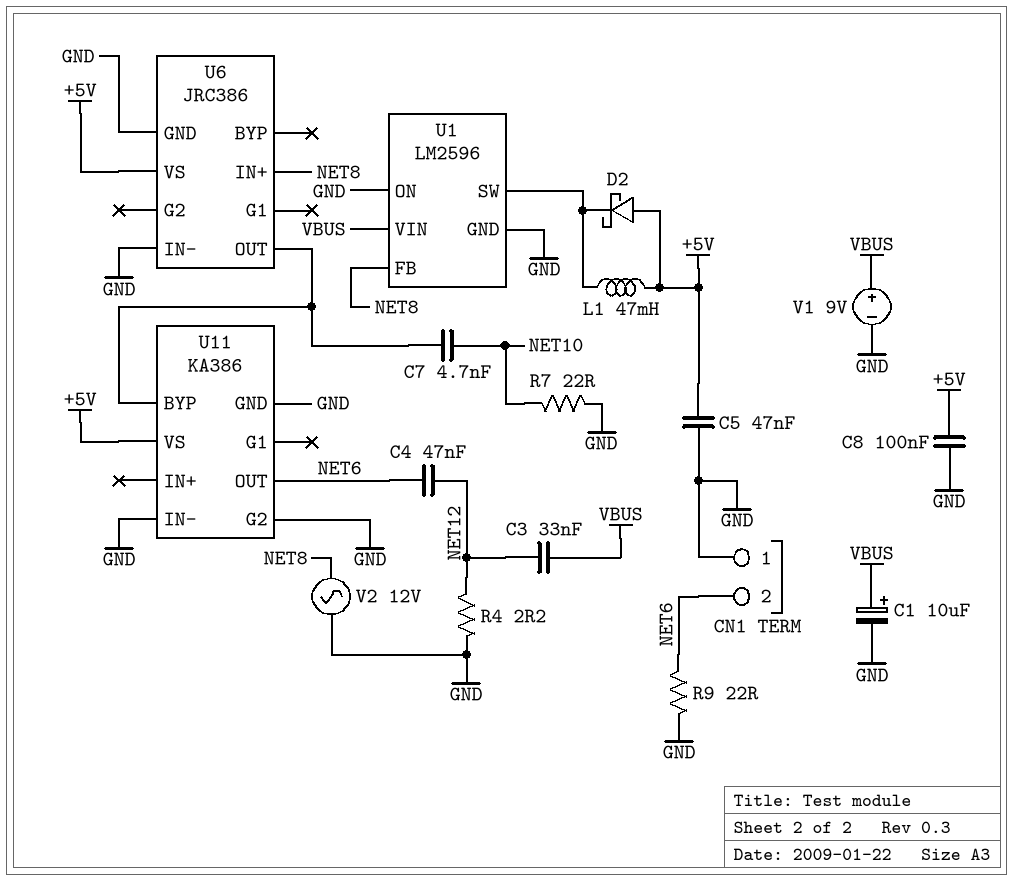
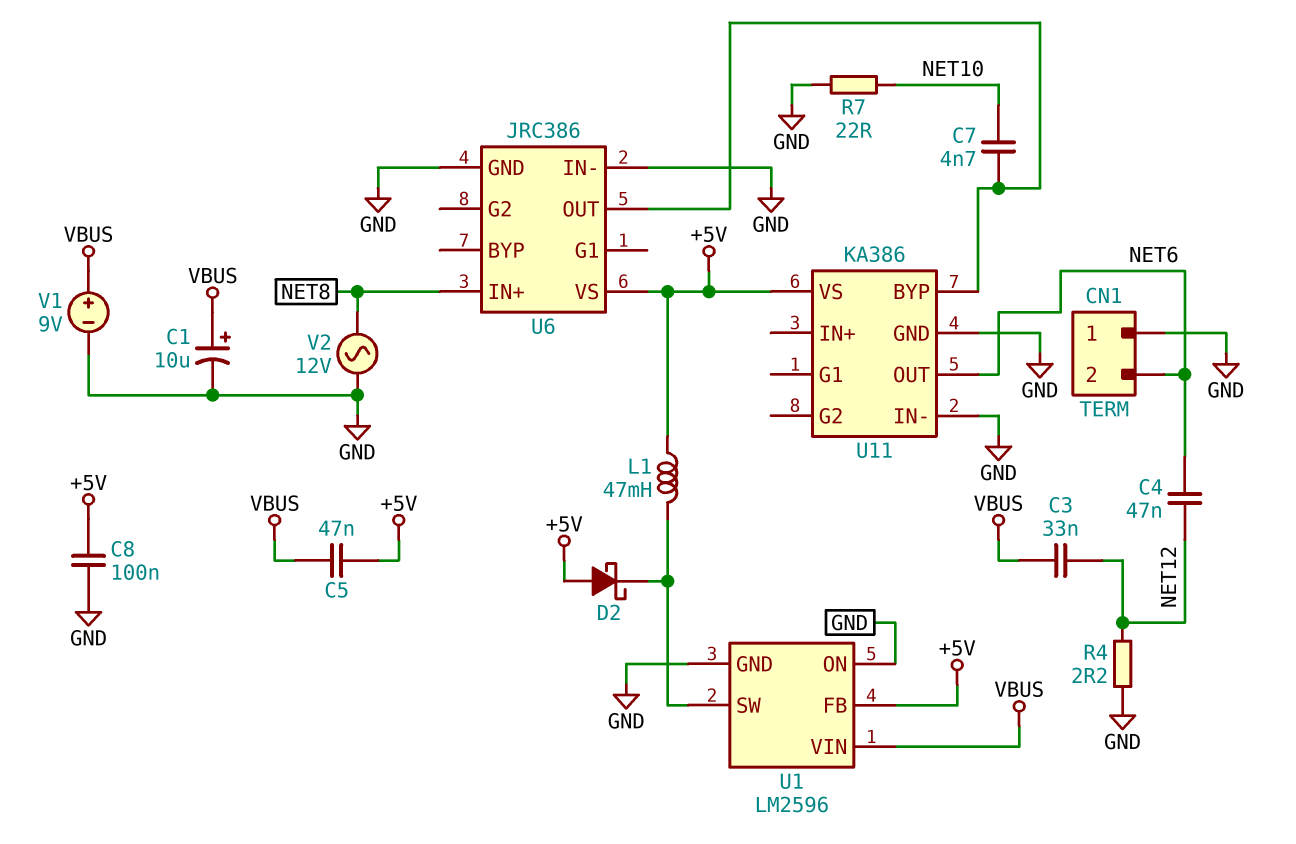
C5: 47nF (+5V, GND) -> 47nF (+5V, VBUS)
R9: 22 (GND, NET6) -> none
U1 pin FB: NET8 -> +5V
U11 pin G2: GND -> none

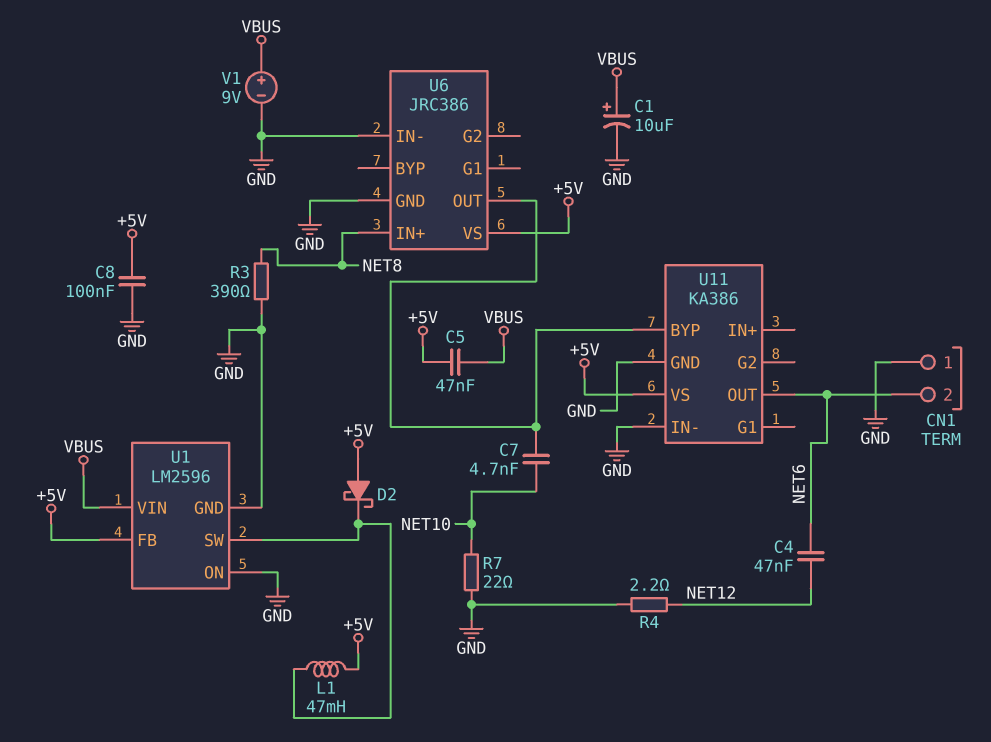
C3: 33nF (NET12, VBUS) -> none
R3: none -> 390 (GND, NET8)
V2: AC 12V (GND, NET8) -> none

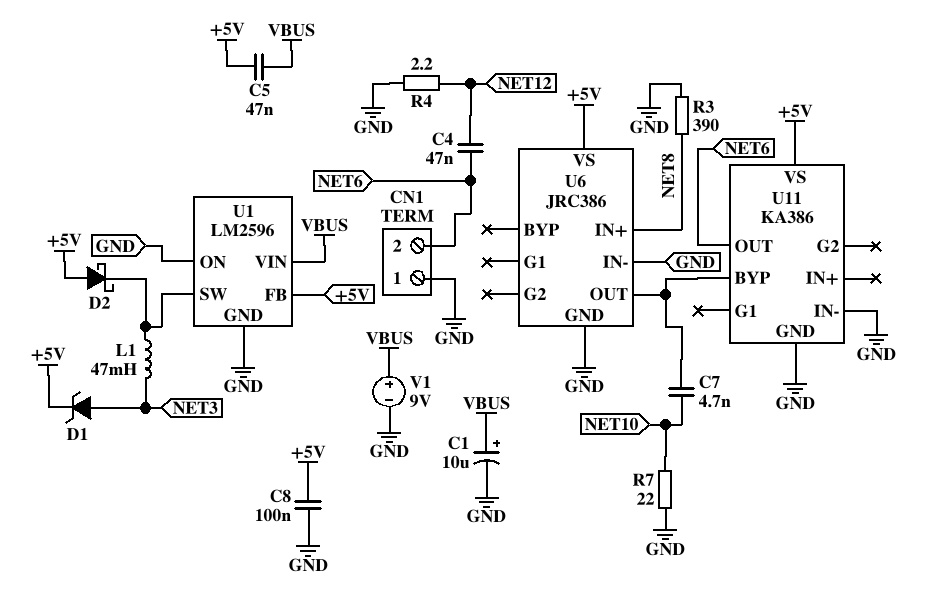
D1: none -> zener (A NET3, K +5V)
L1: 47mH (+5V, U1/SW) -> 47mH (NET3, U1/SW)

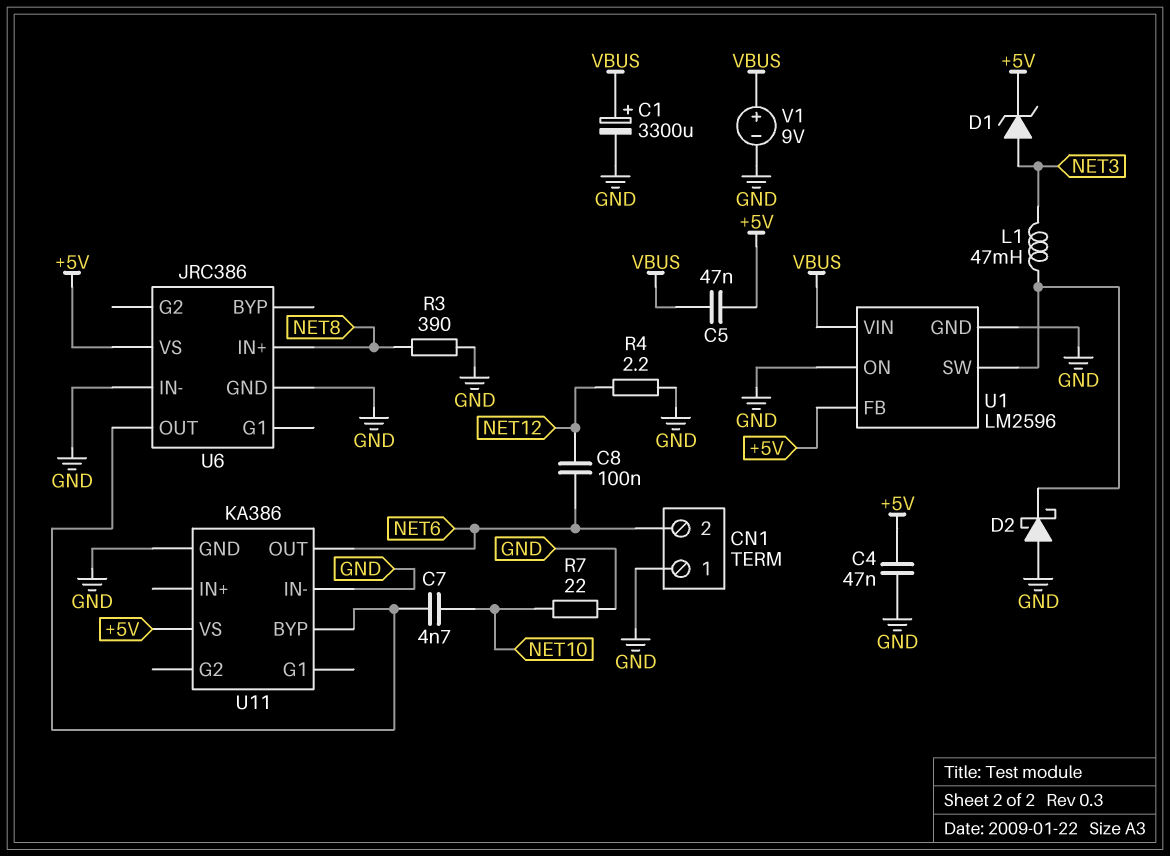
C1: 10uF (plus VBUS, minus GND) -> 3300uF (plus VBUS, minus GND)
C4: 47nF (NET6, NET12) -> 47nF (+5V, GND)
C8: 100nF (+5V, GND) -> 100nF (NET6, NET12)
D2: schottky (A +5V, K U1/SW) -> schottky (A GND, K U1/SW)

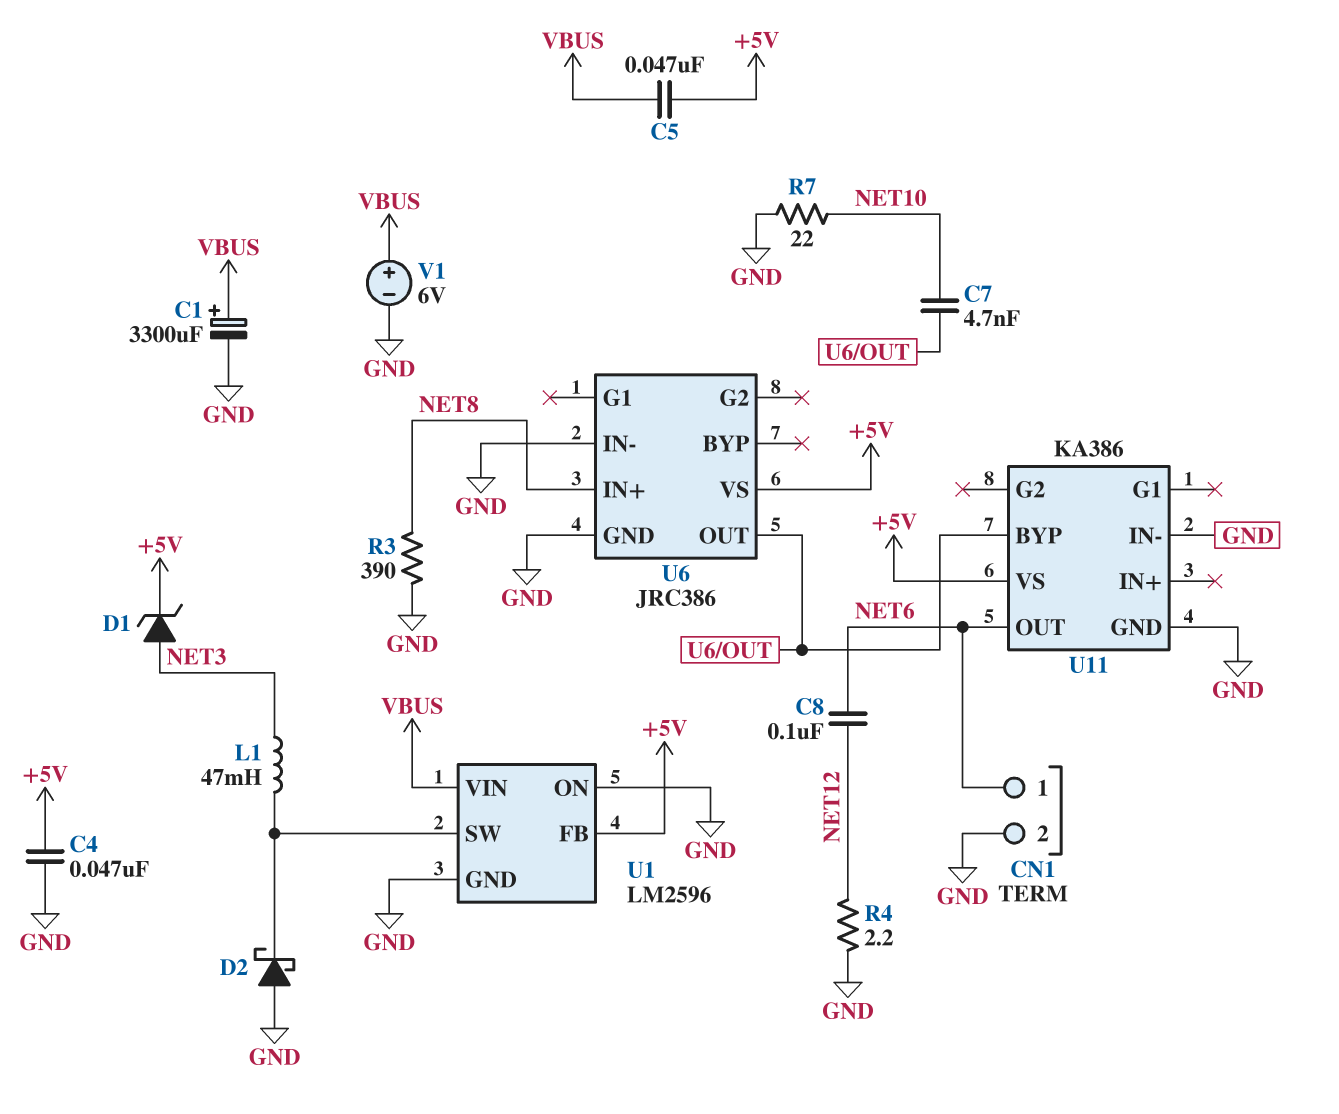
CN1 pin 1: GND -> NET6
CN1 pin 2: NET6 -> GND
V1: 9V (plus VBUS, minus GND) -> 6V (plus VBUS, minus GND)

